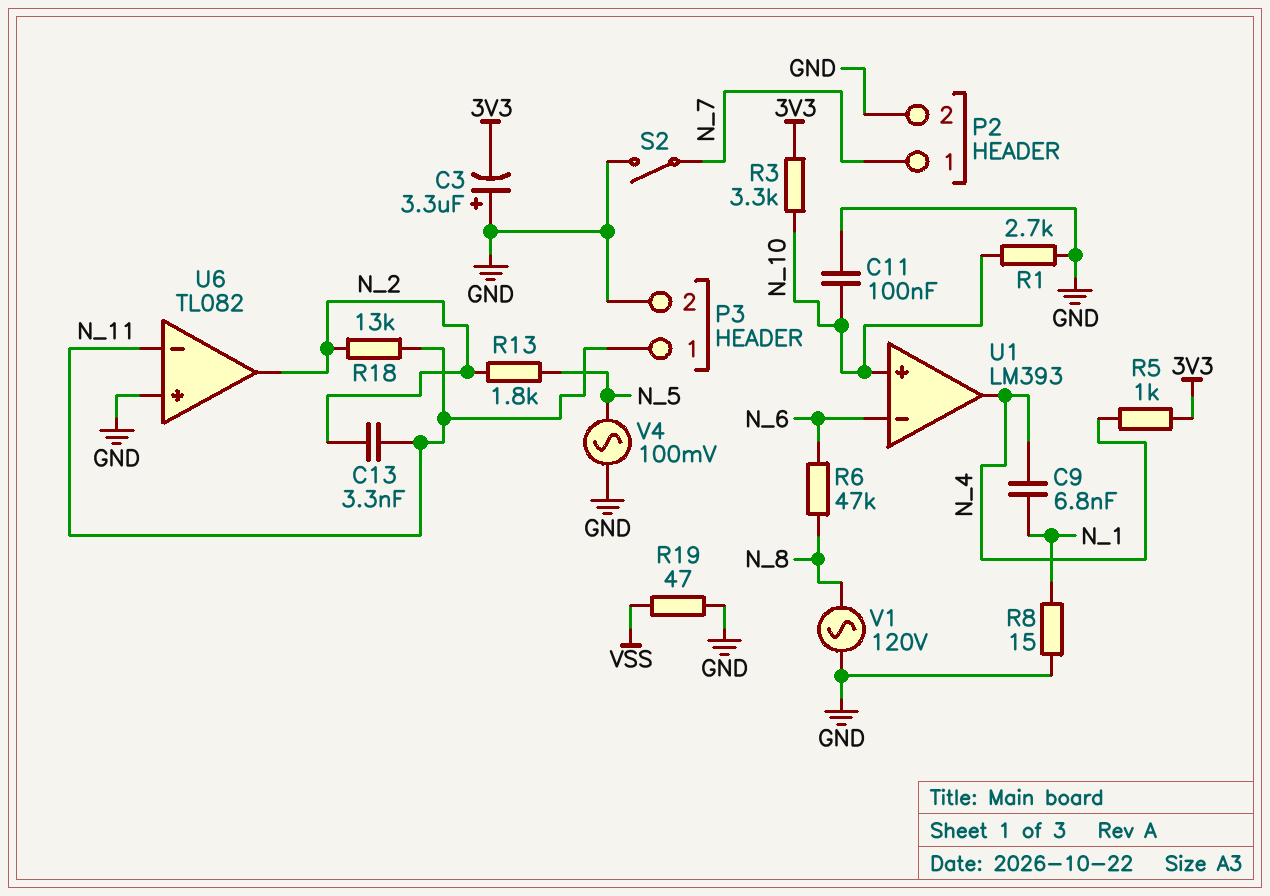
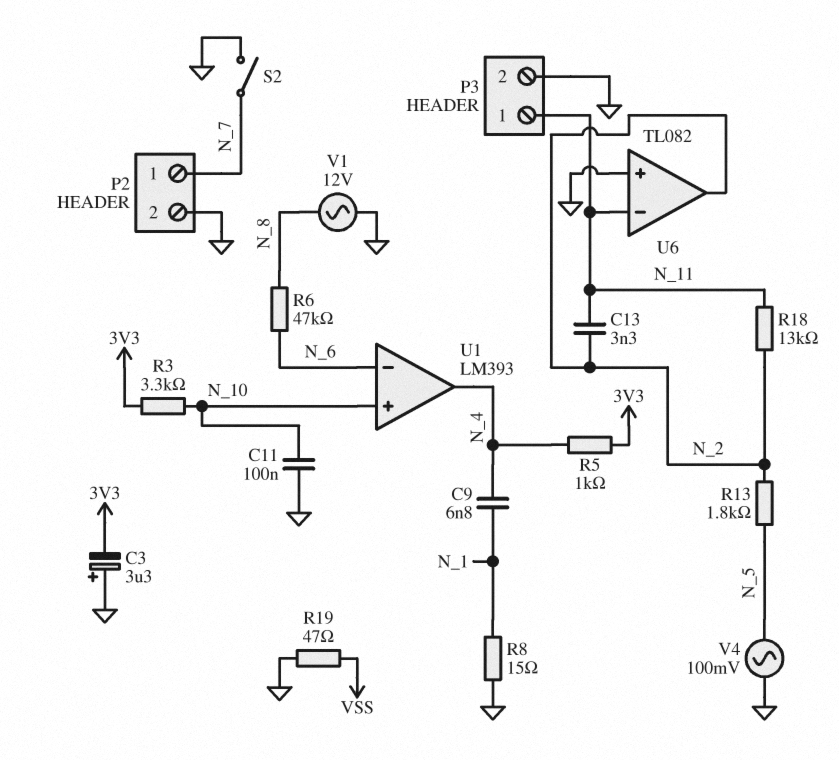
R1: 2.7k (GND, N_10) -> none
V1: AC 120V (GND, N_8) -> AC 12V (GND, N_8)

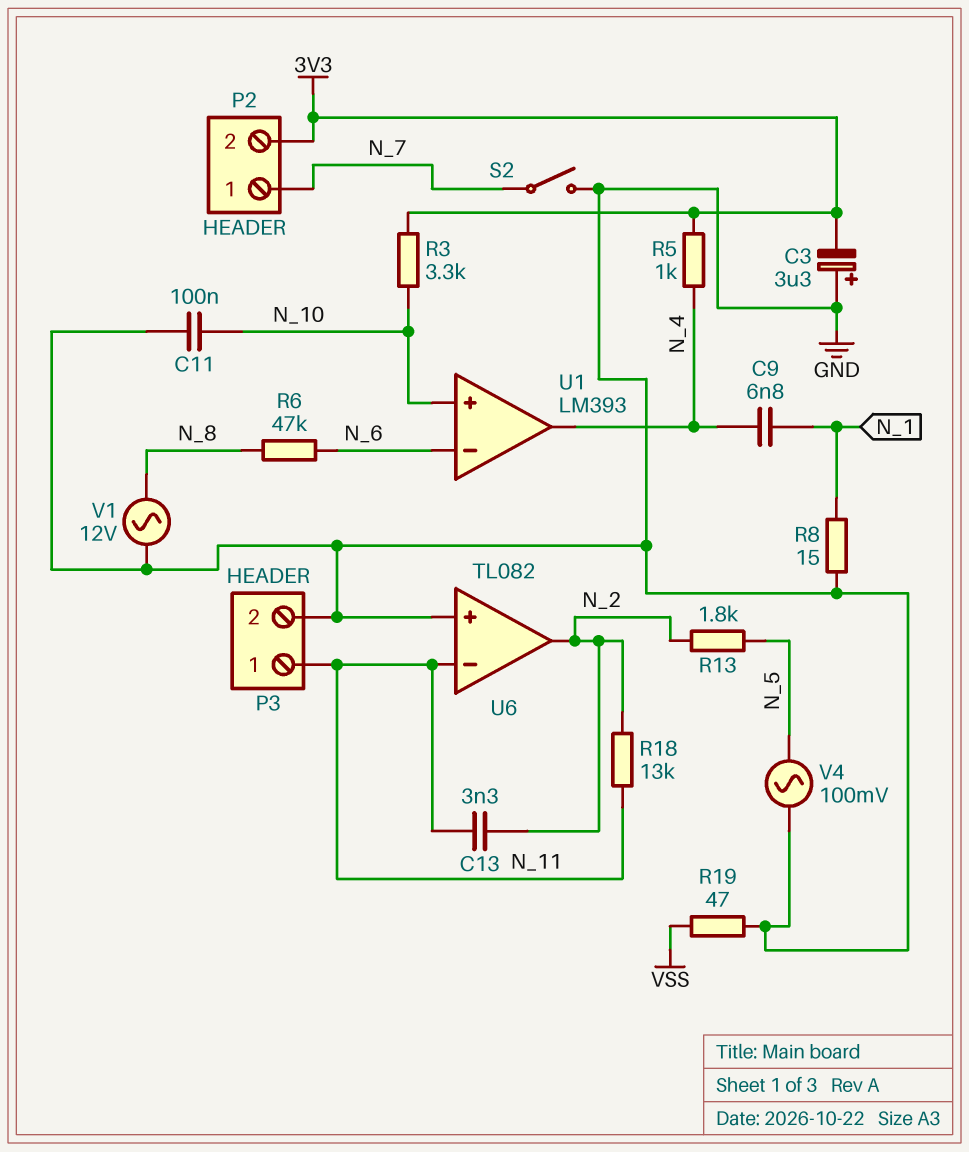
P2 pin 2: GND -> 3V3

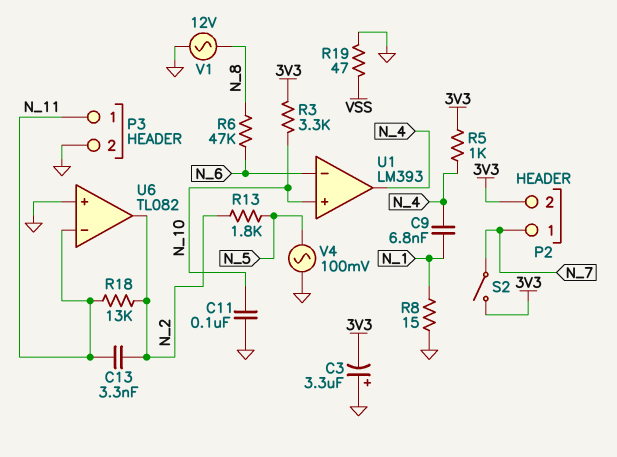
S2: switch (GND, N_7) -> switch (3V3, N_7)

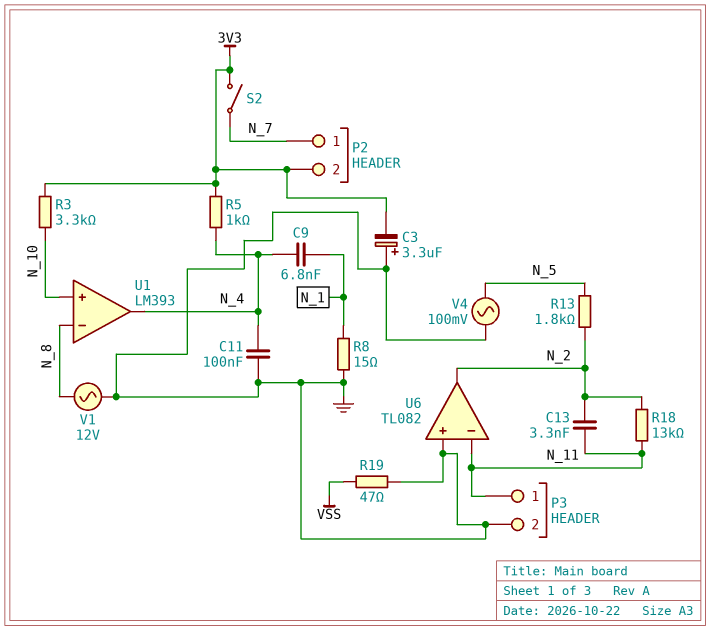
C11: 100nF (GND, N_10) -> 100nF (GND, N_4)
R6: 47k (N_6, N_8) -> none
U1 pin in-: N_6 -> N_8

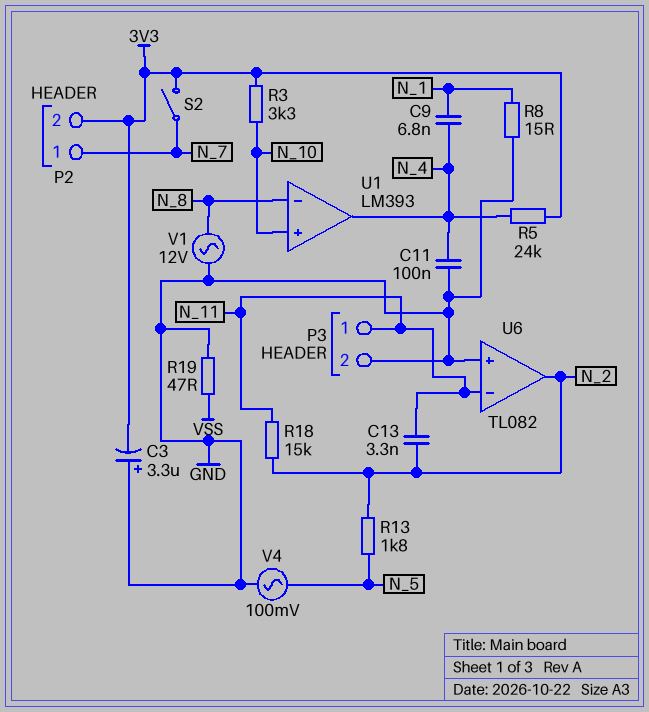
R5: 1k (3V3, N_4) -> 24k (3V3, N_4)
R18: 13k (N_2, N_11) -> 15k (N_2, N_11)

